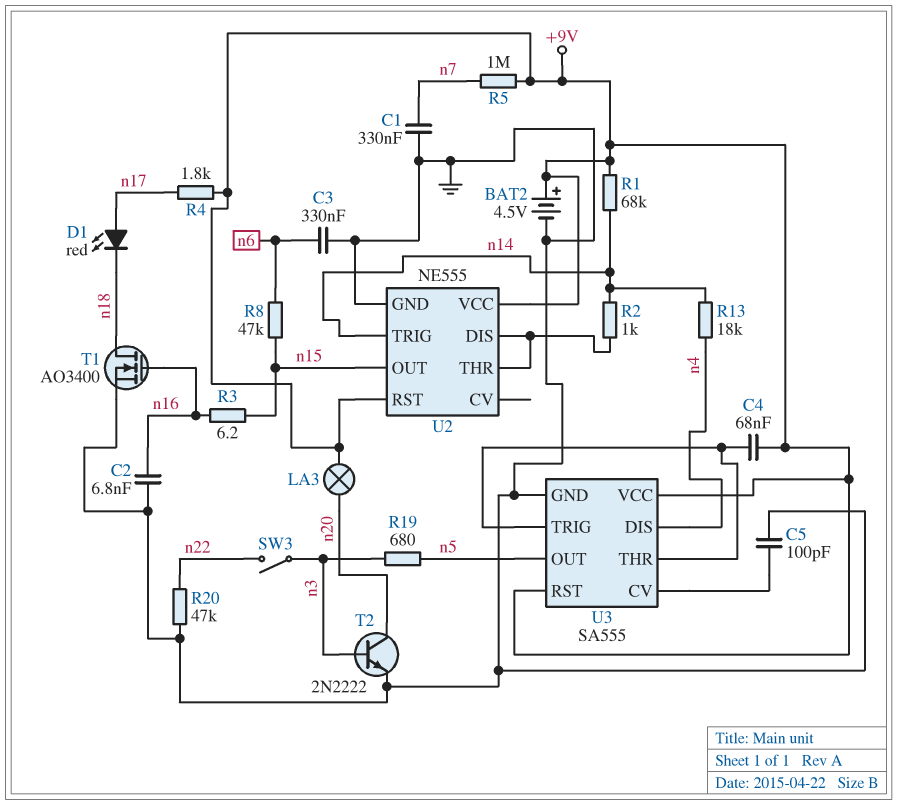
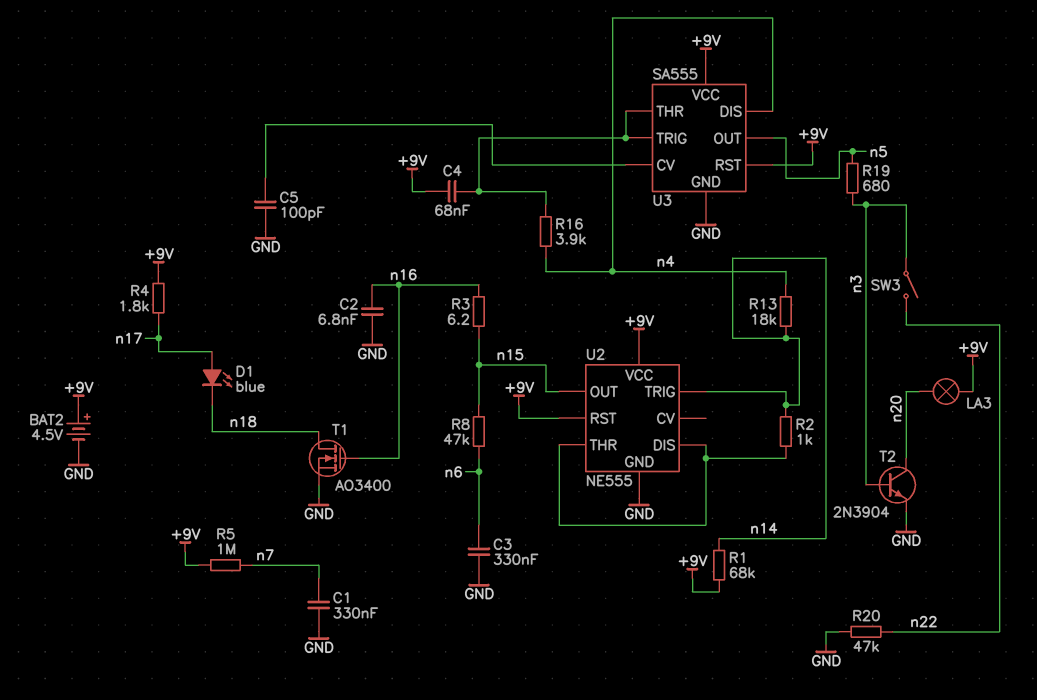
D1: LED red (A n17, K n18) -> LED blue (A n17, K n18)
R16: none -> 3.9k (U3/THR, n4)
T2: NPN 2N2222 (B n3, C n20, E GND) -> NPN 2N3904 (B n3, C n20, E GND)

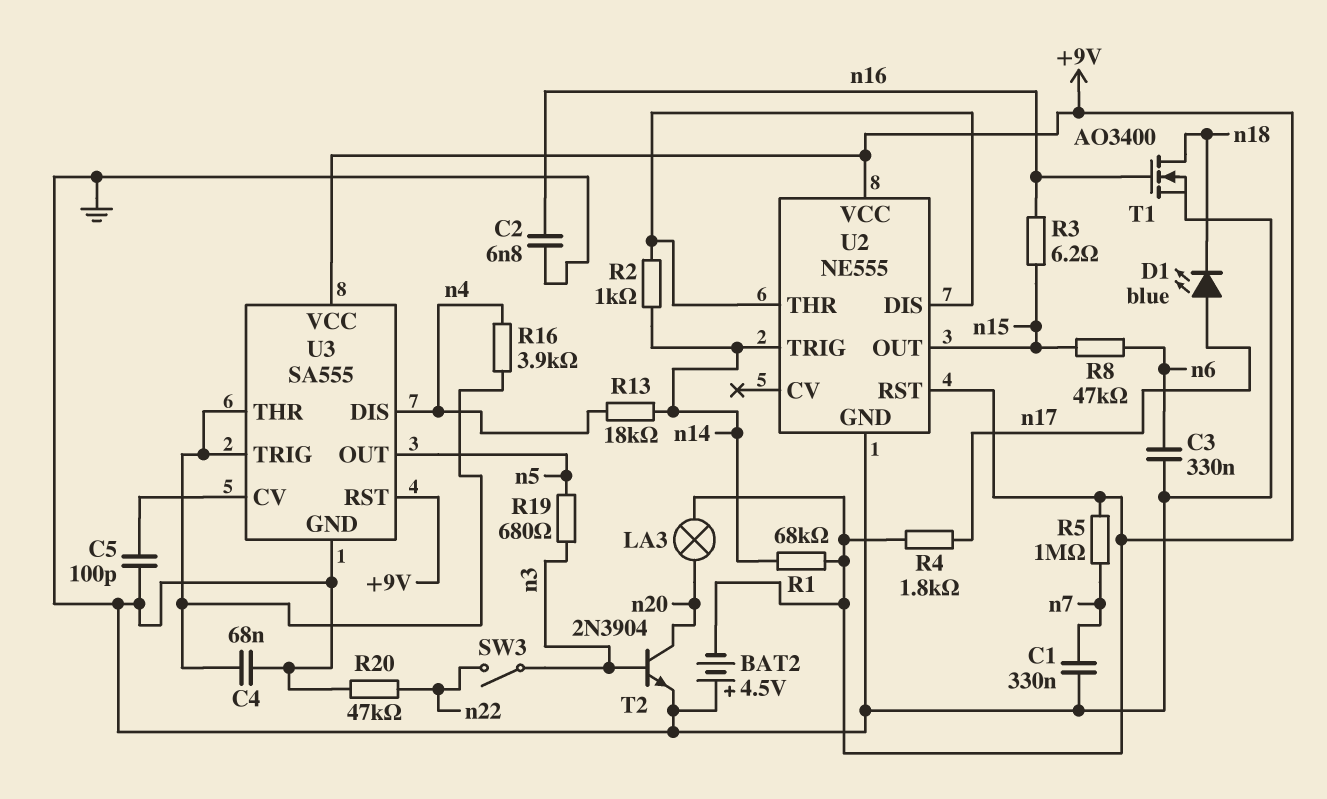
BAT2: 4.5V (plus +9V, minus GND) -> 4.5V (plus GND, minus +9V)
C4: 68nF (+9V, U3/THR) -> 68nF (GND, U3/THR)

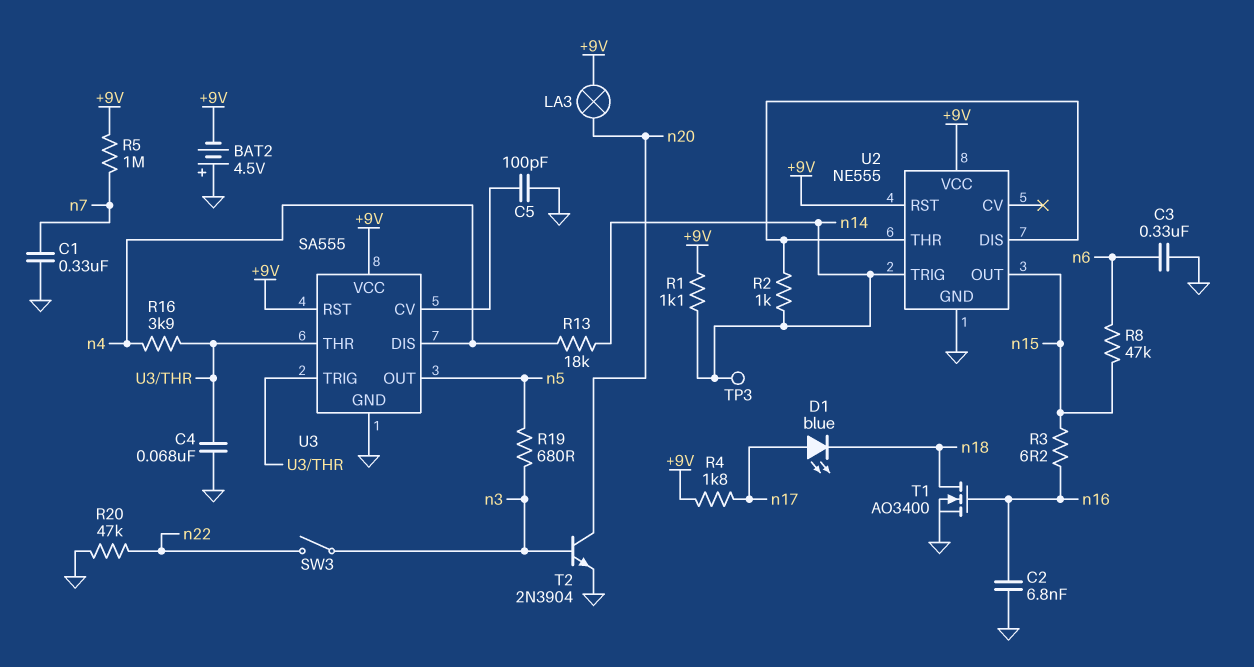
R1: 68k (+9V, n14) -> 1.1k (+9V, n14)
TP3: none -> test point (n14)

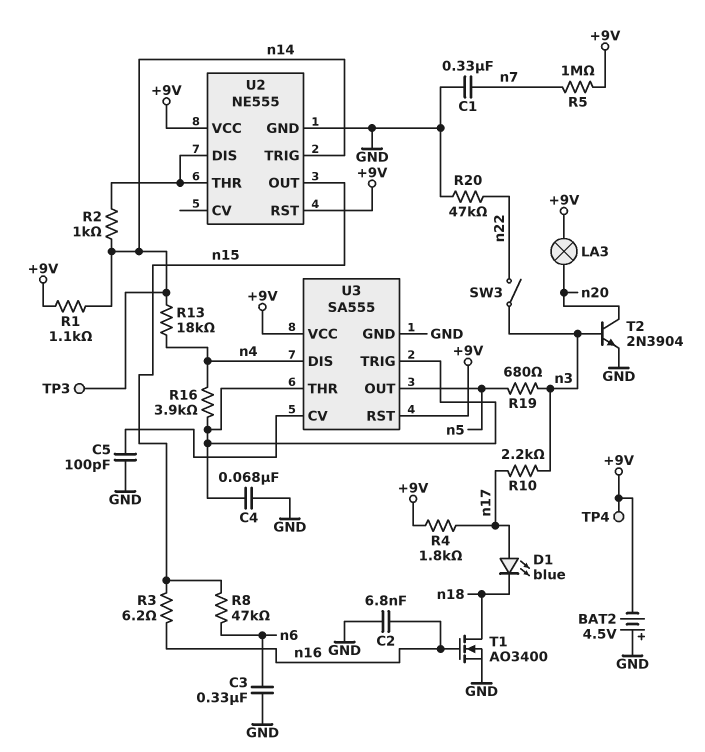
R10: none -> 2.2k (n3, n17)
TP4: none -> test point (+9V)

